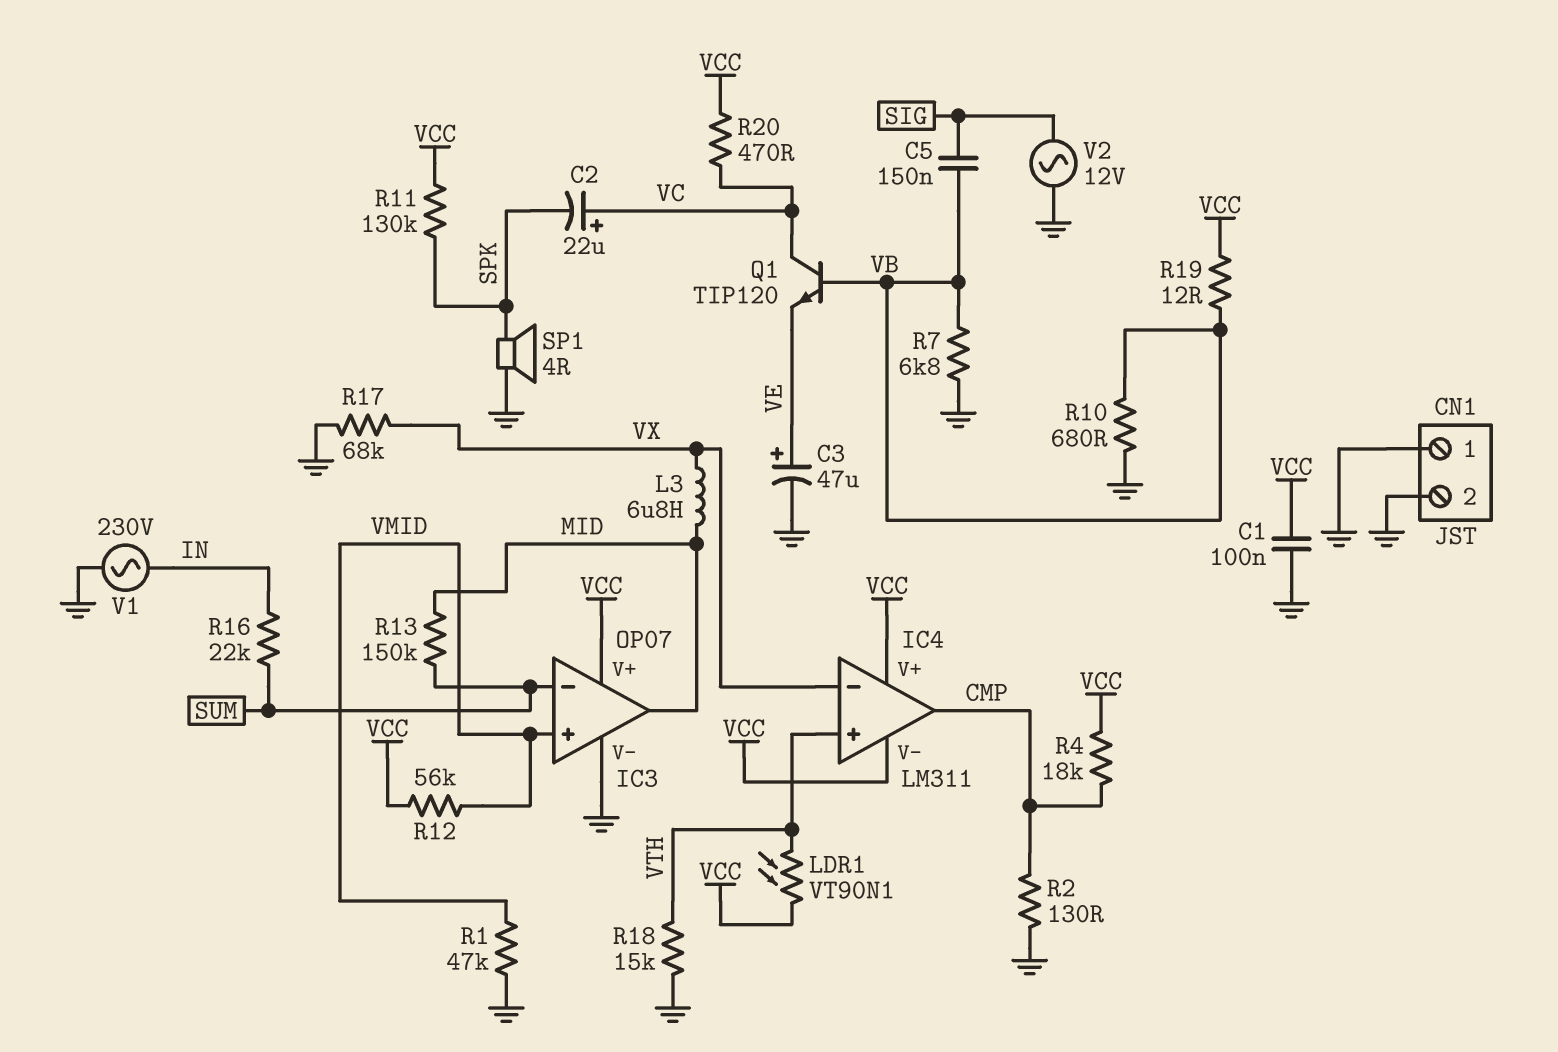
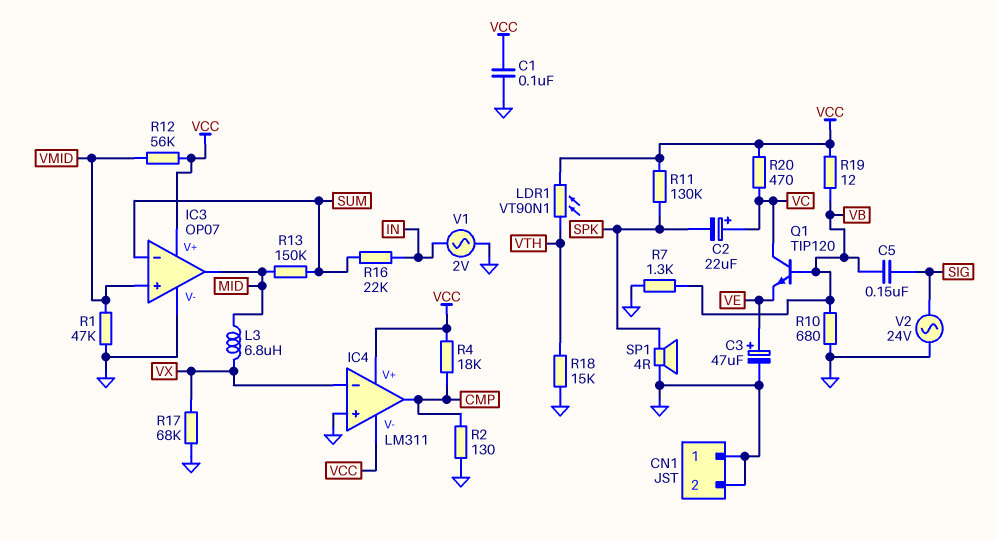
IC4 pin in+: VTH -> GND
R7: 6.8k (GND, VB) -> 1.3k (GND, VB)
V1: AC 230V (GND, IN) -> AC 2V (GND, IN)
V2: AC 12V (GND, SIG) -> AC 24V (GND, SIG)

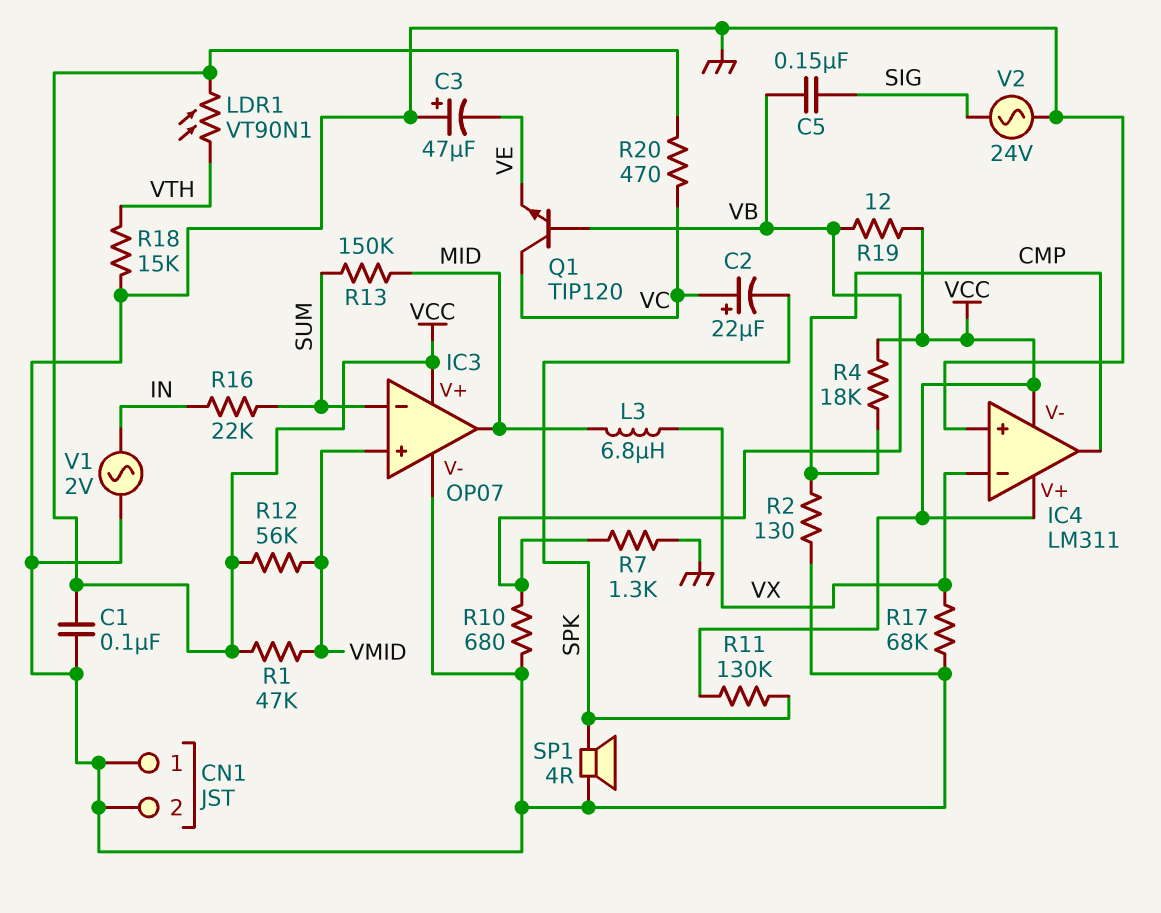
C3: 47uF (plus VE, minus GND) -> 47uF (plus GND, minus VE)
R1: 47k (GND, VMID) -> 47k (VCC, VMID)

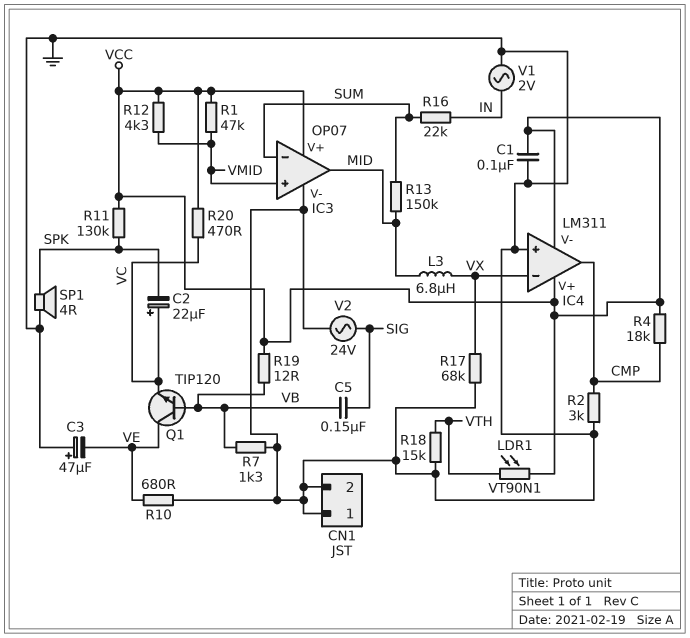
Q1: NPN TIP120 (B VB, C VC, E VE) -> NPN TIP120 (B VB, C VE, E VC)
R2: 130 (CMP, GND) -> 3k (CMP, GND)
R10: 680 (GND, VB) -> 680 (GND, VE)
R12: 56k (VCC, VMID) -> 4.3k (VCC, VMID)

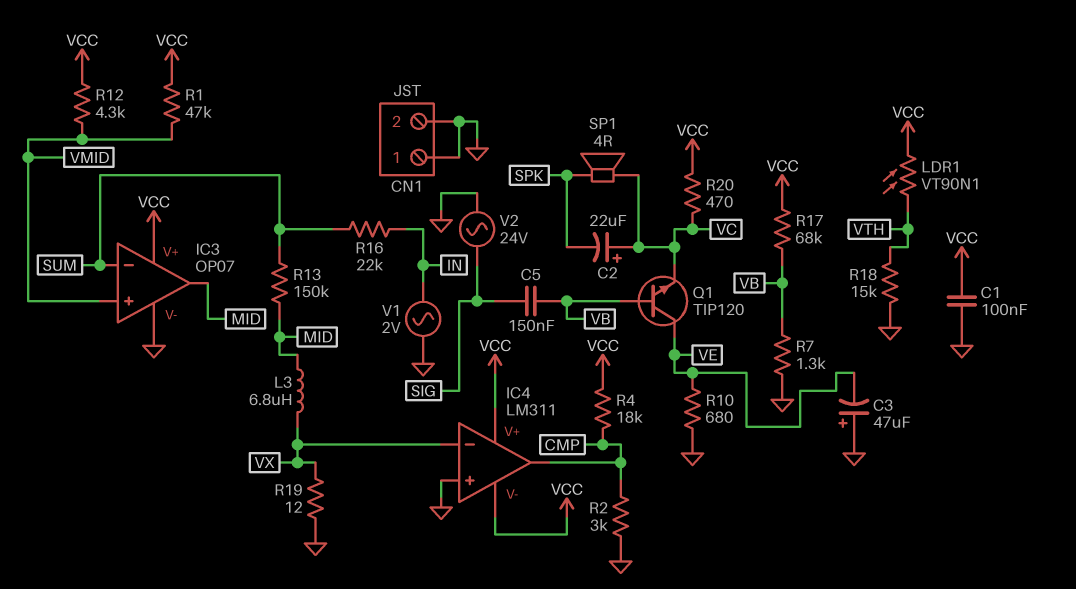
R11: 130k (SPK, VCC) -> none
R17: 68k (GND, VX) -> 68k (VB, VCC)
R19: 12 (VB, VCC) -> 12 (GND, VX)
SP1: speaker 4R (GND, SPK) -> speaker 4R (SPK, VC)

